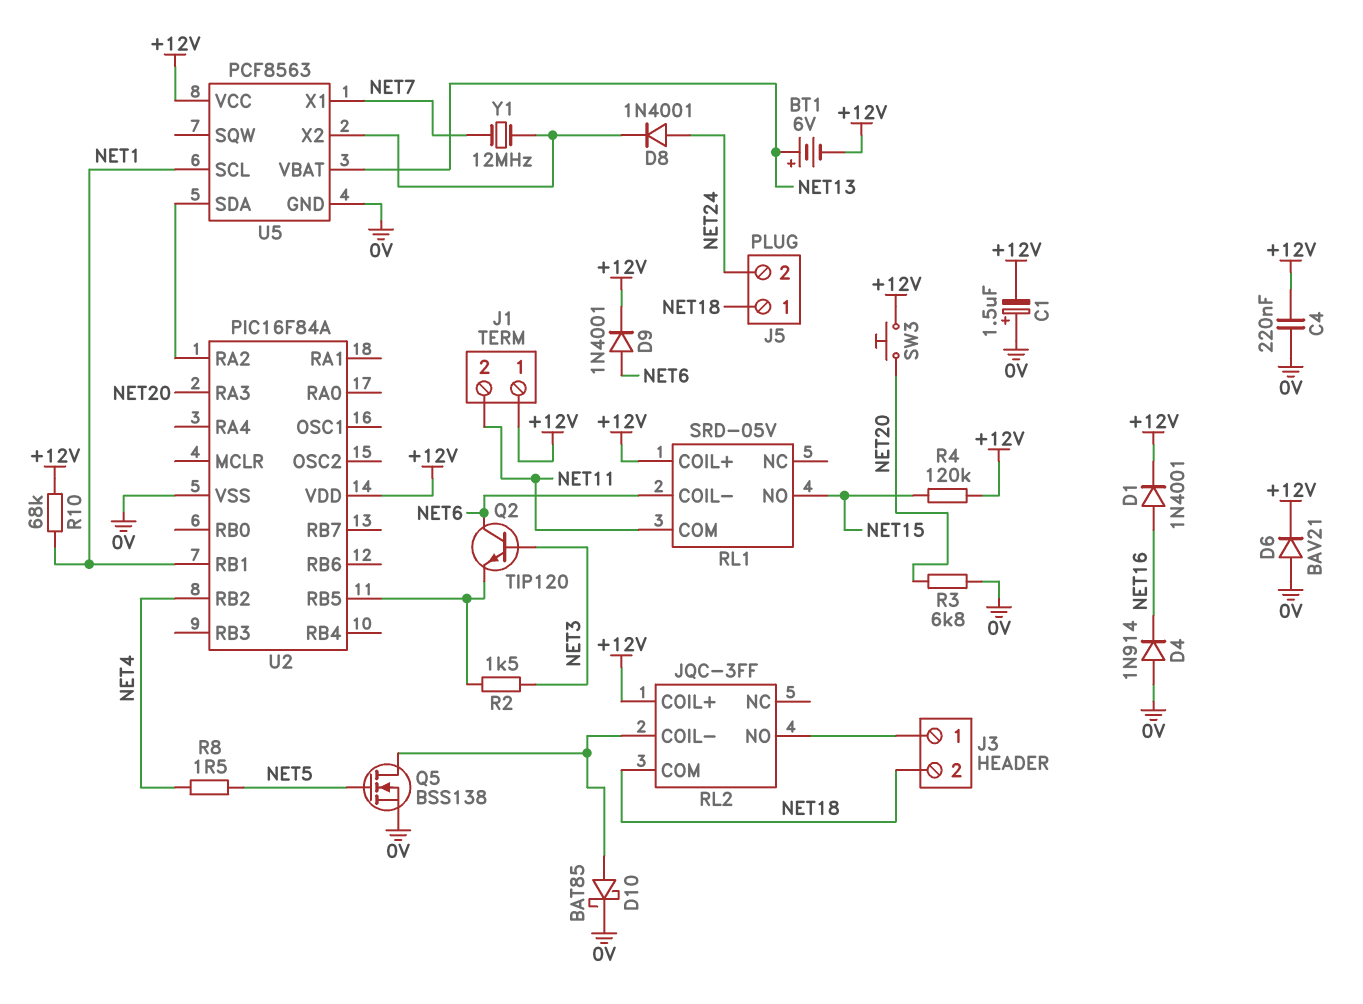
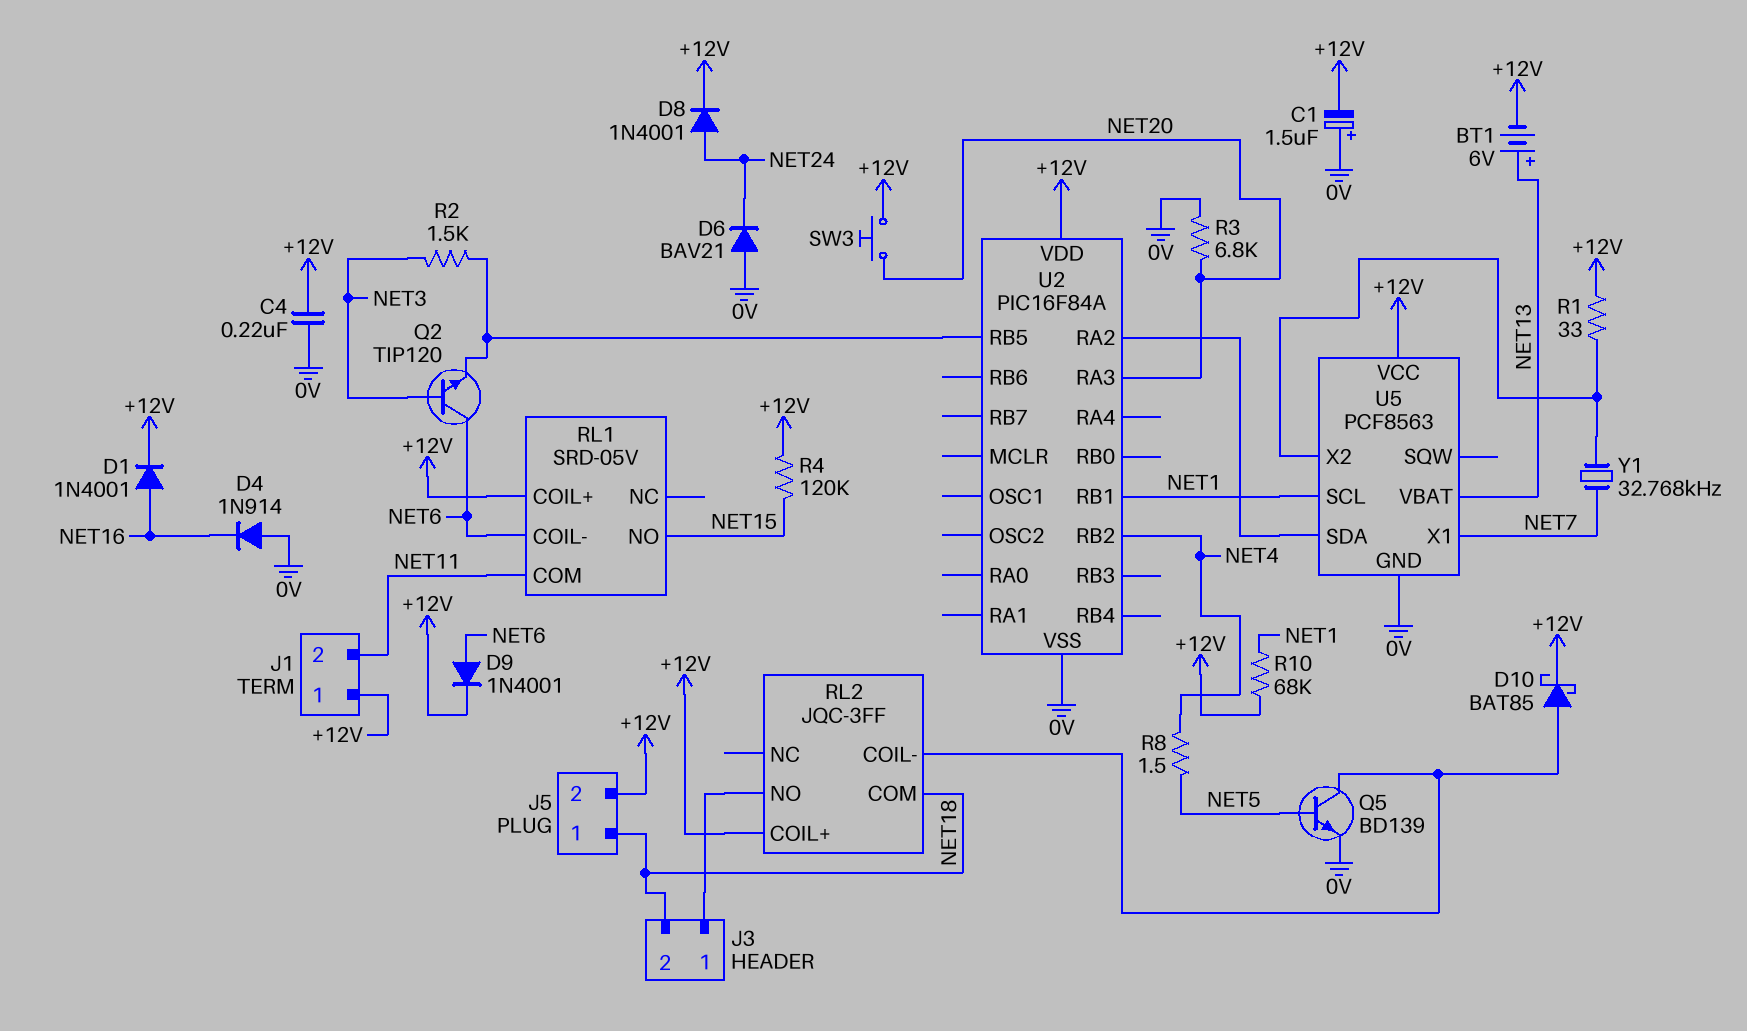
D6: diode BAV21 (A 0V, K +12V) -> diode BAV21 (A 0V, K NET24)
D8: diode 1N4001 (A NET24, K U5/X2) -> diode 1N4001 (A NET24, K +12V)
D10: schottky BAT85 (A RL2/COIL-, K 0V) -> schottky BAT85 (A RL2/COIL-, K +12V)
J5 pin 2: NET24 -> +12V
Q5: NMOS BSS138 (G NET5, D RL2/COIL-, S 0V) -> NPN BD139 (B NET5, C RL2/COIL-, E 0V)
R1: none -> 33 (+12V, U5/X2)
Y1: 12MHz (NET7, U5/X2) -> 32.768kHz (NET7, U5/X2)

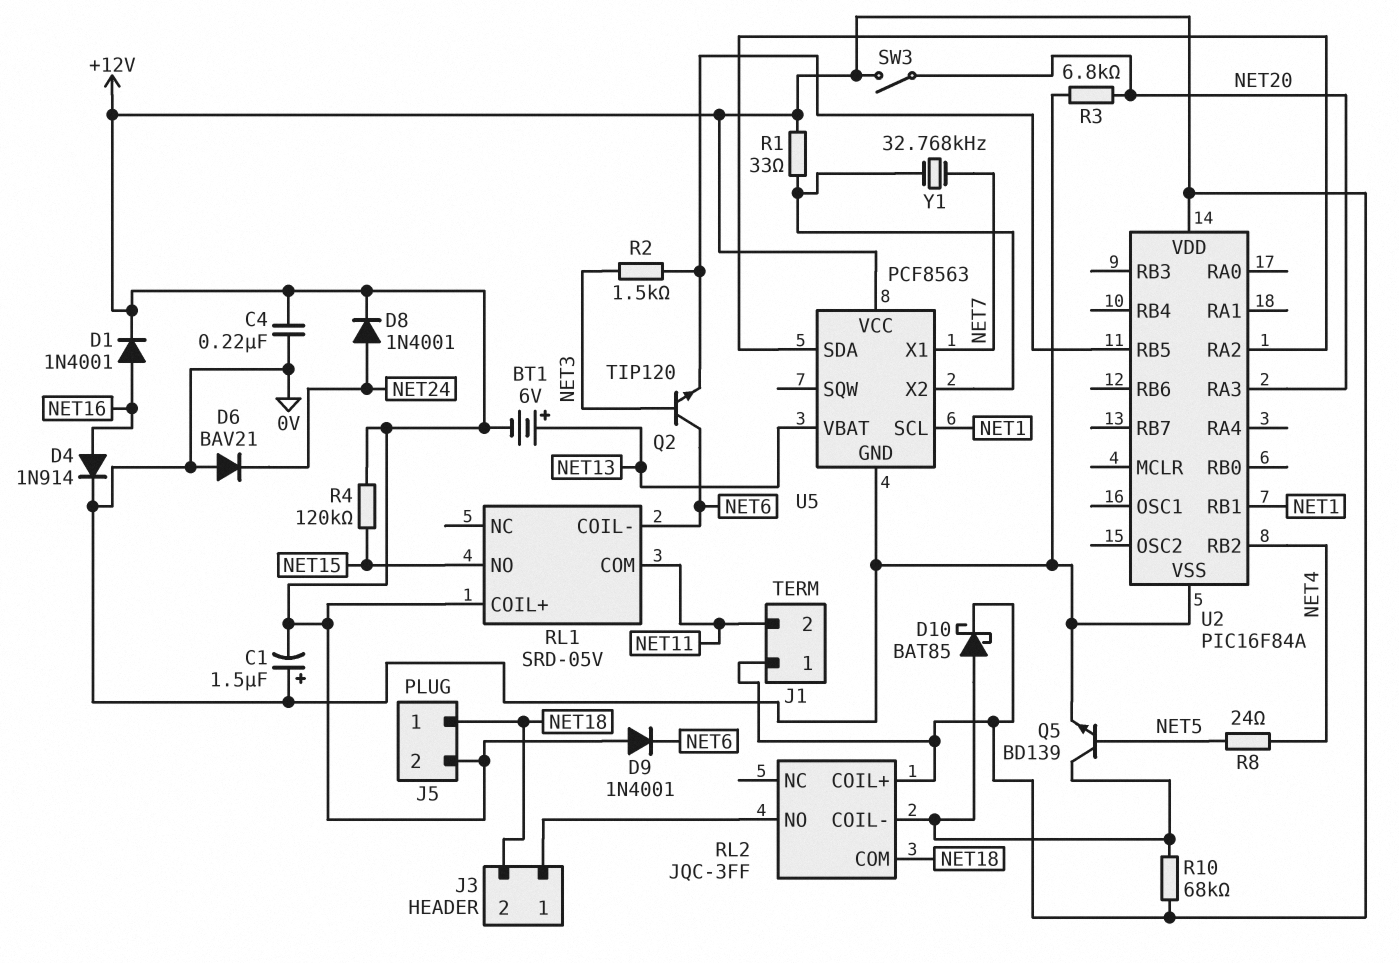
D4: diode 1N914 (A 0V, K NET16) -> diode 1N914 (A NET16, K 0V)
D9: diode 1N4001 (A NET6, K +12V) -> diode 1N4001 (A +12V, K NET6)
R8: 1.5 (NET4, NET5) -> 24 (NET4, NET5)
R10: 68k (+12V, NET1) -> 68k (+12V, RL2/COIL-)
SW3: button (+12V, NET20) -> switch (+12V, NET20)

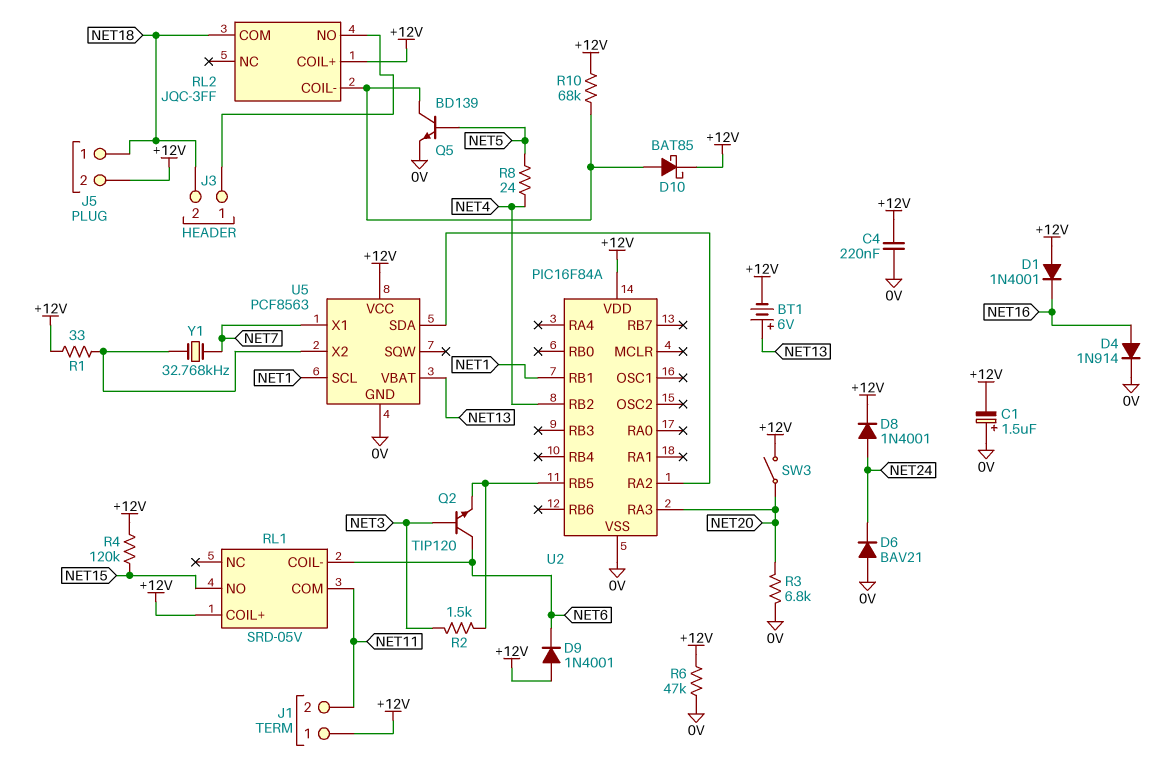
D1: diode 1N4001 (A NET16, K +12V) -> diode 1N4001 (A +12V, K NET16)
R6: none -> 47k (+12V, 0V)

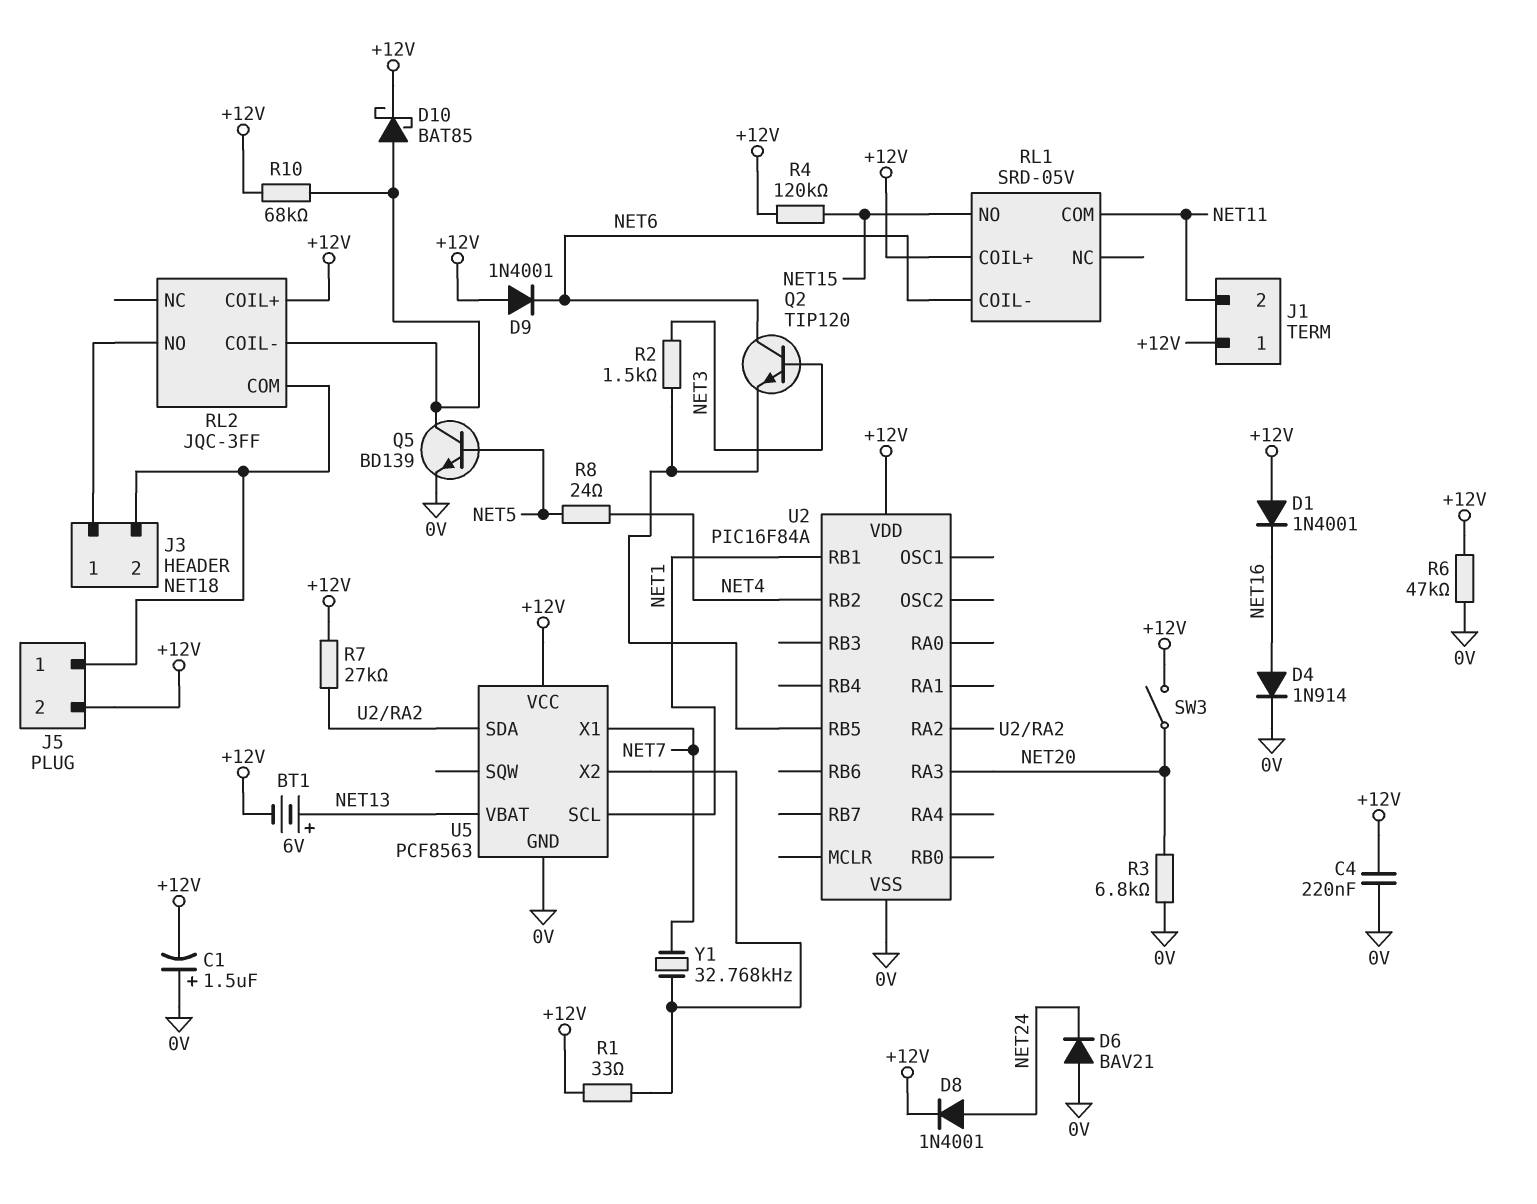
R7: none -> 27k (+12V, U2/RA2)

